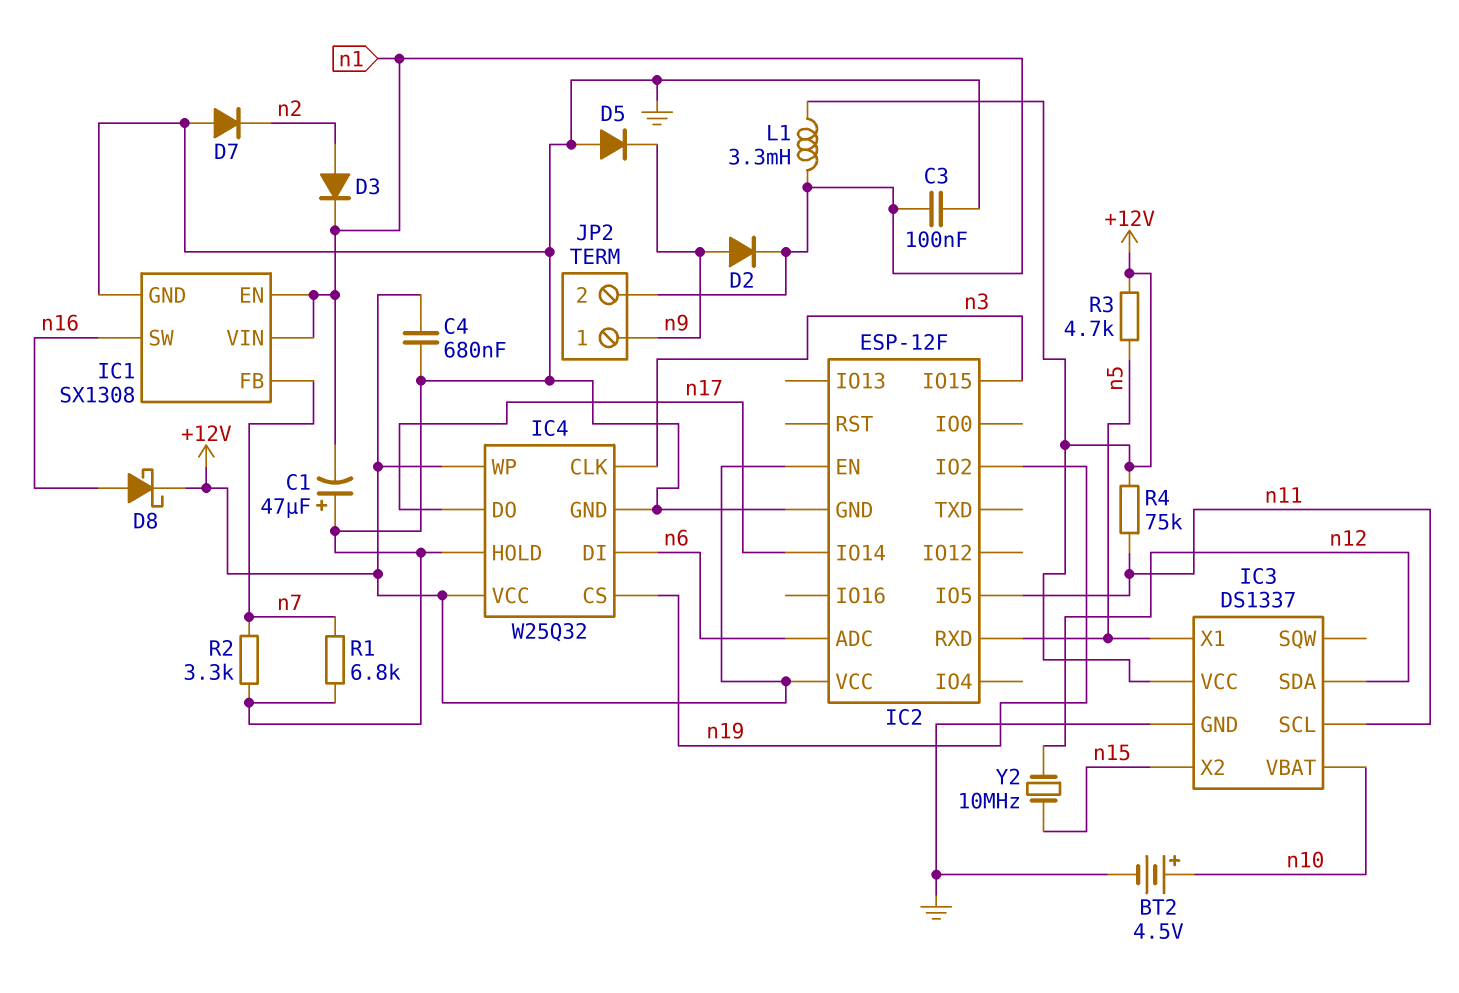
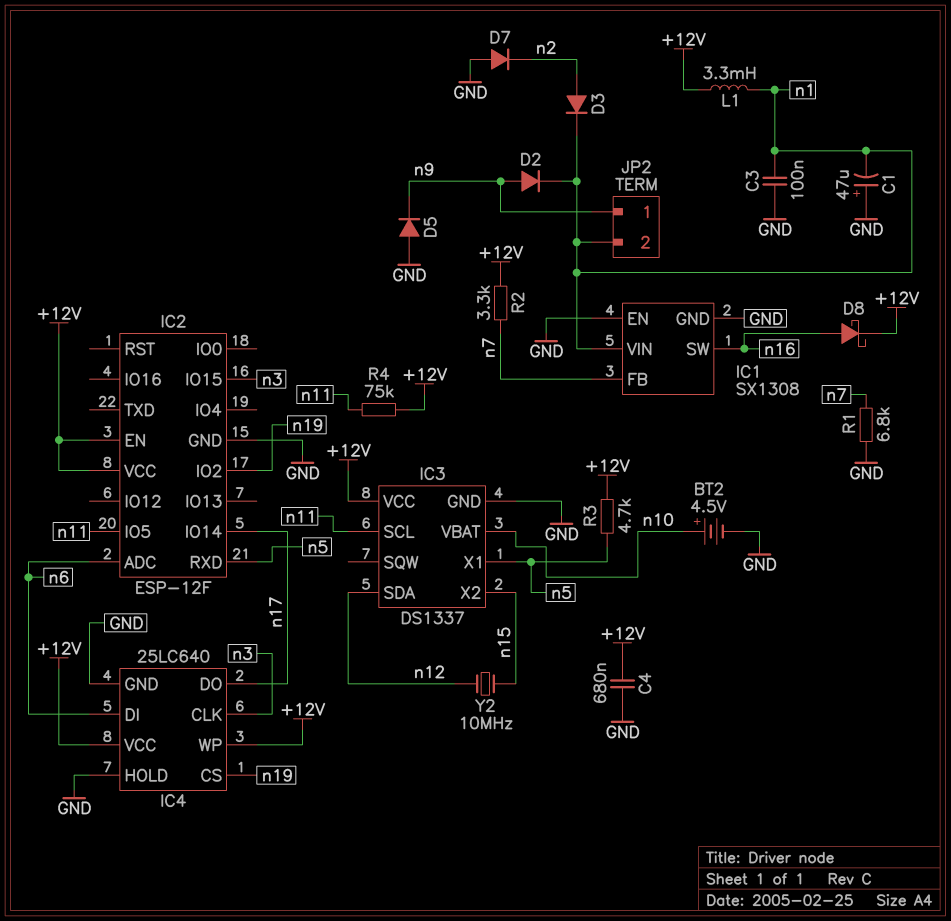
IC1 pin EN: n1 -> GND
IC4: W25Q32 -> 25LC640
R2: 3.3k (GND, n7) -> 3.3k (+12V, n7)

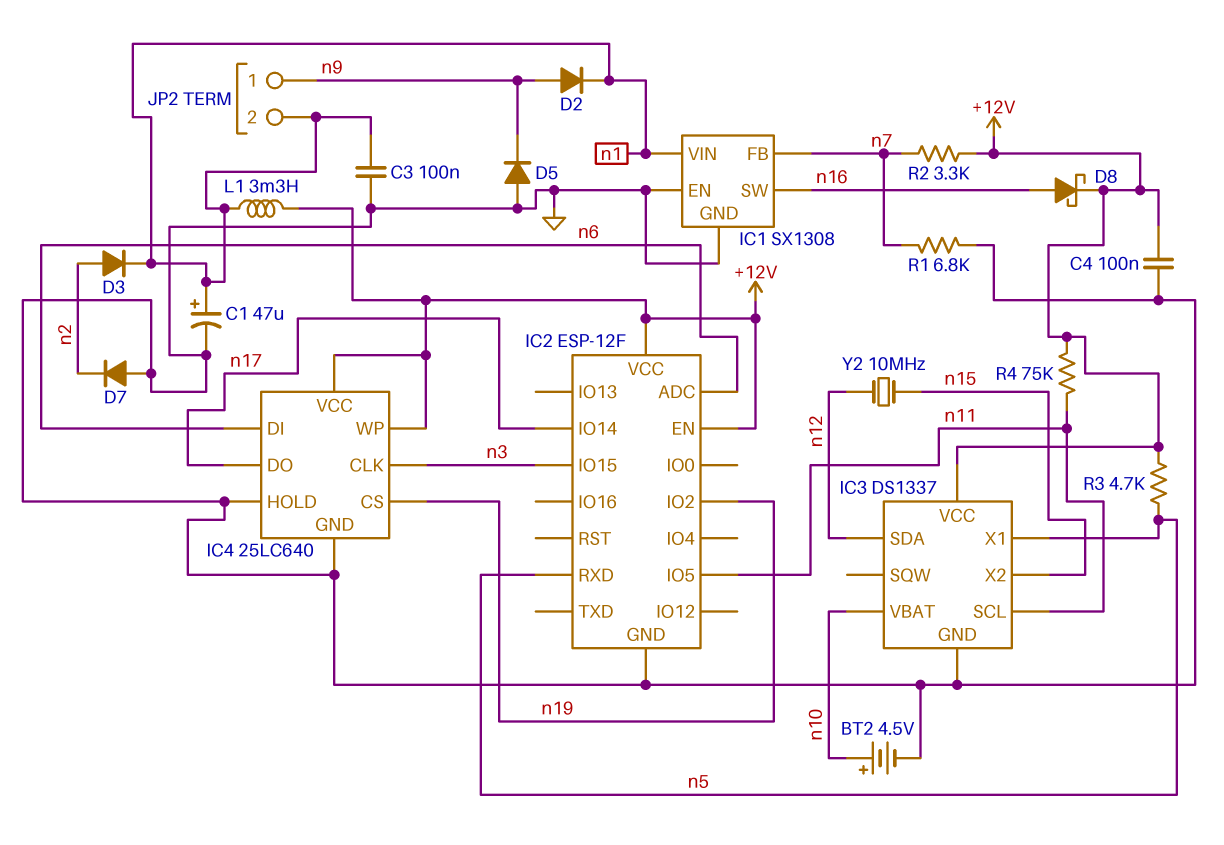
C1: 47uF (plus GND, minus n1) -> 47uF (plus n1, minus GND)
C4: 680nF (+12V, GND) -> 100nF (+12V, GND)

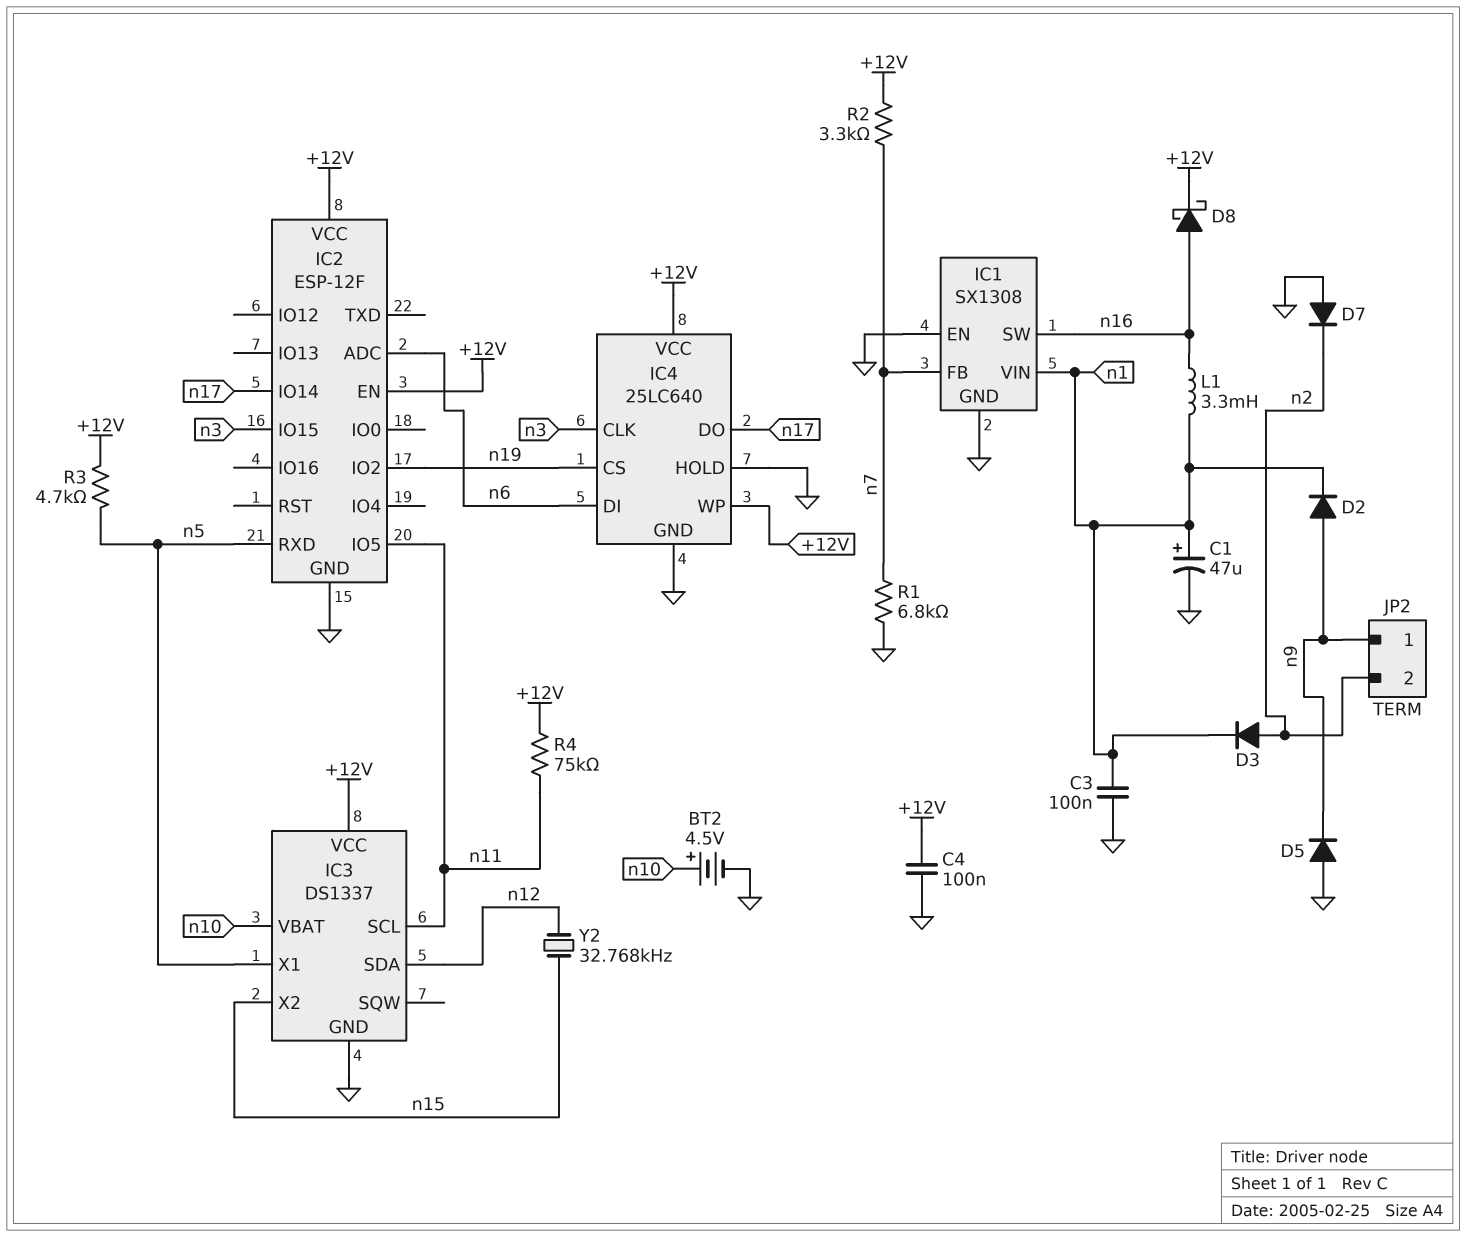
JP2 pin 2: n1 -> n2
L1: 3.3mH (+12V, n1) -> 3.3mH (n1, n16)
Y2: 10MHz (n12, n15) -> 32.768kHz (n12, n15)

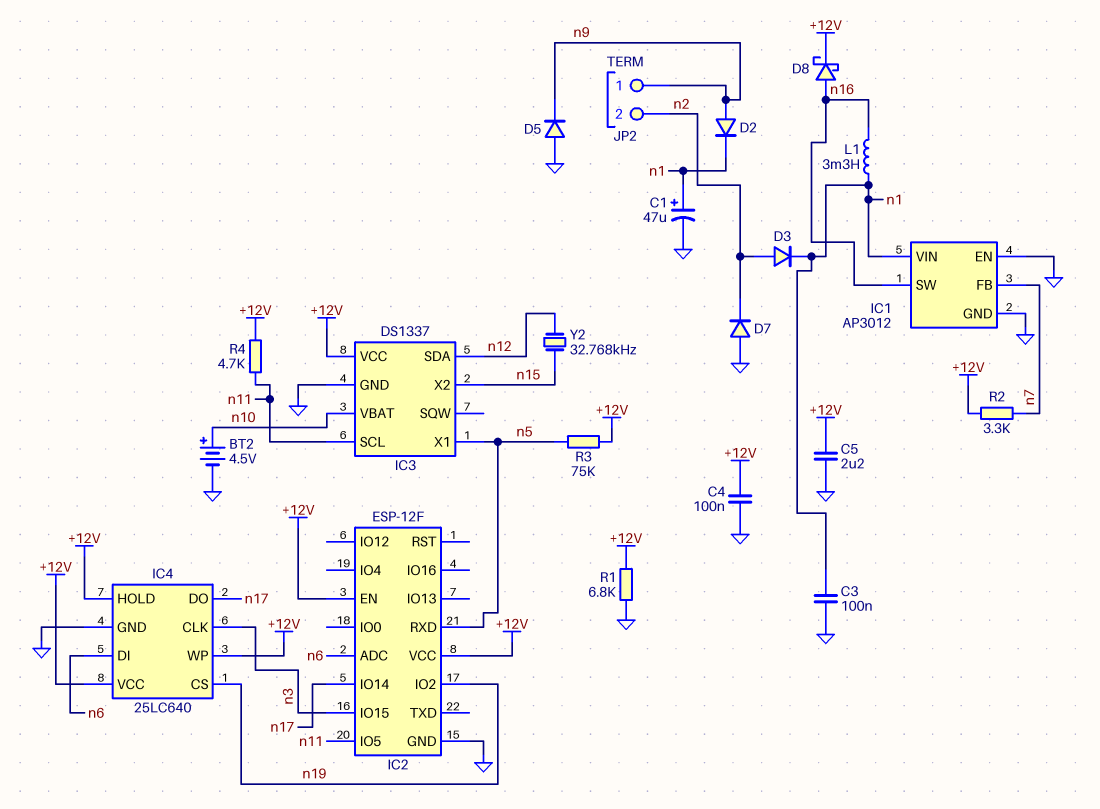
C5: none -> 2.2uF (+12V, GND)
IC1: SX1308 -> AP3012
IC4 pin HOLD: GND -> +12V
R1: 6.8k (GND, n7) -> 6.8k (+12V, GND)
R3: 4.7k (+12V, n5) -> 75k (+12V, n5)
R4: 75k (+12V, n11) -> 4.7k (+12V, n11)

